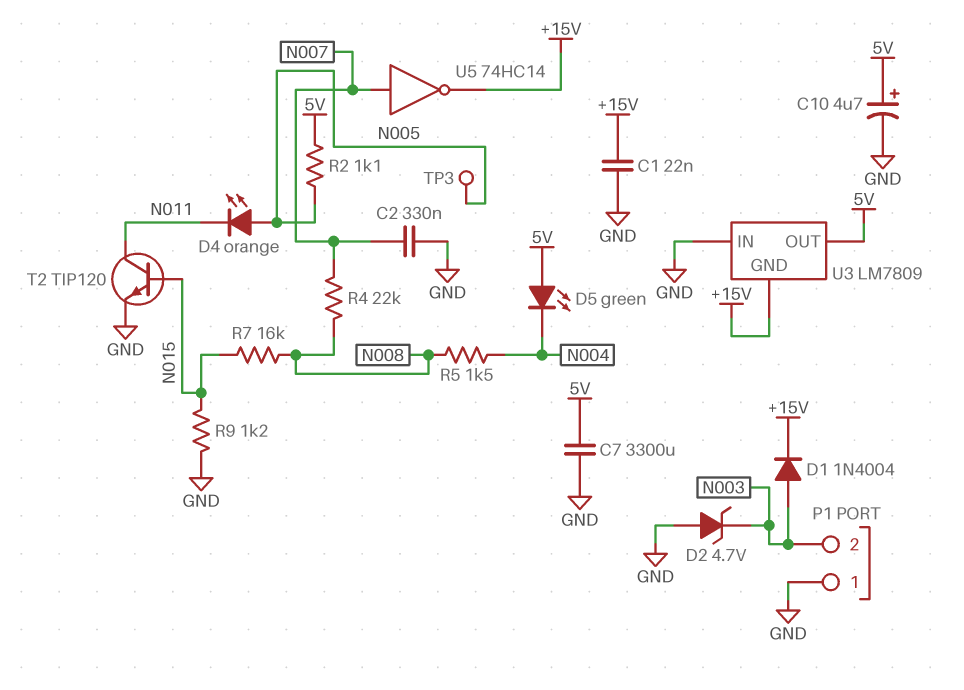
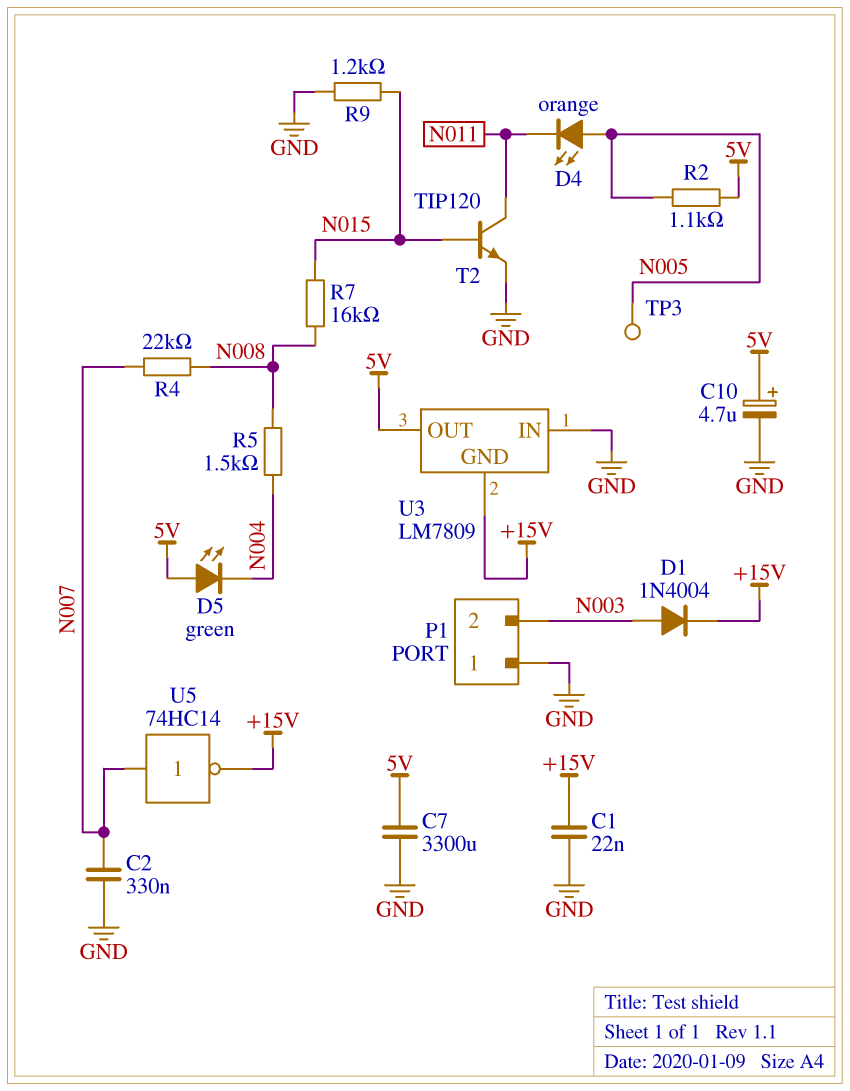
D2: zener 4.7V (A GND, K N003) -> none

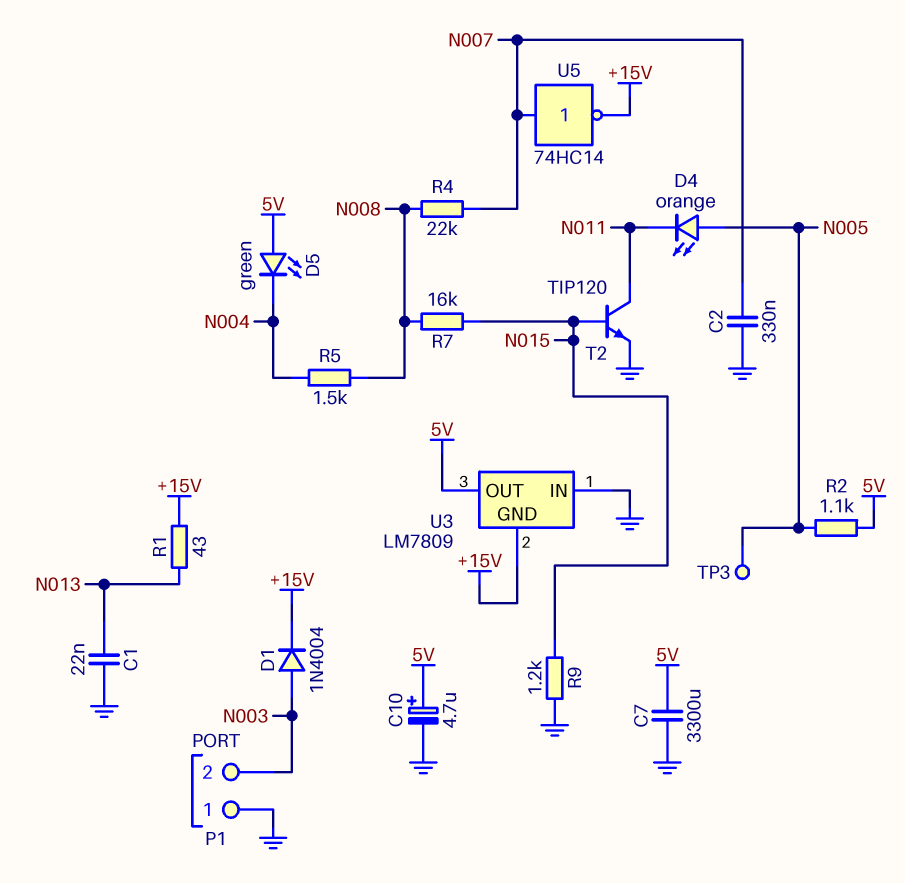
C1: 22nF (+15V, GND) -> 22nF (GND, N013)
R1: none -> 43 (+15V, N013)

